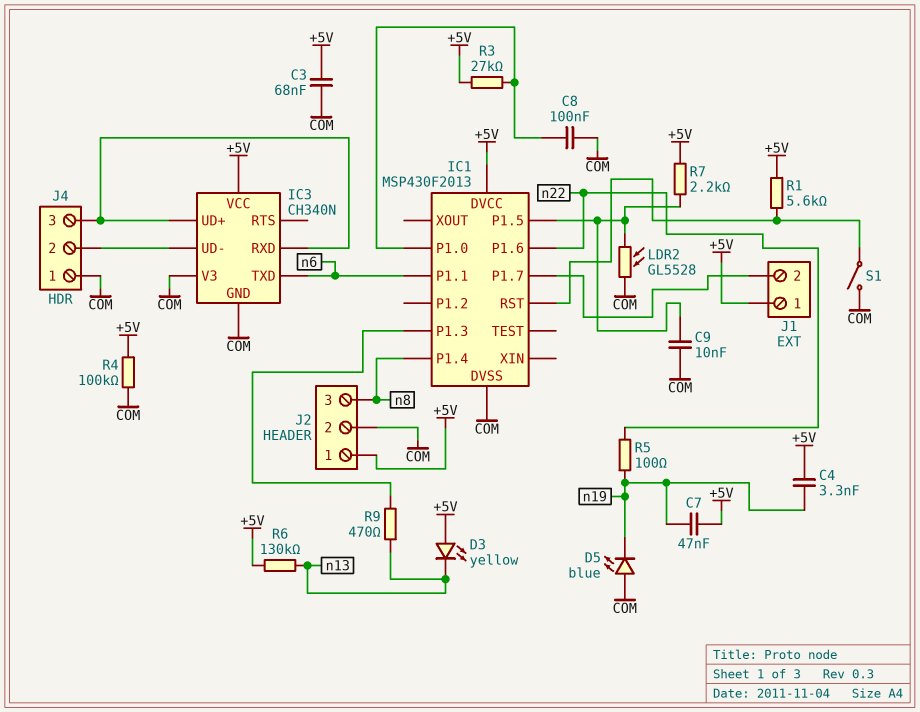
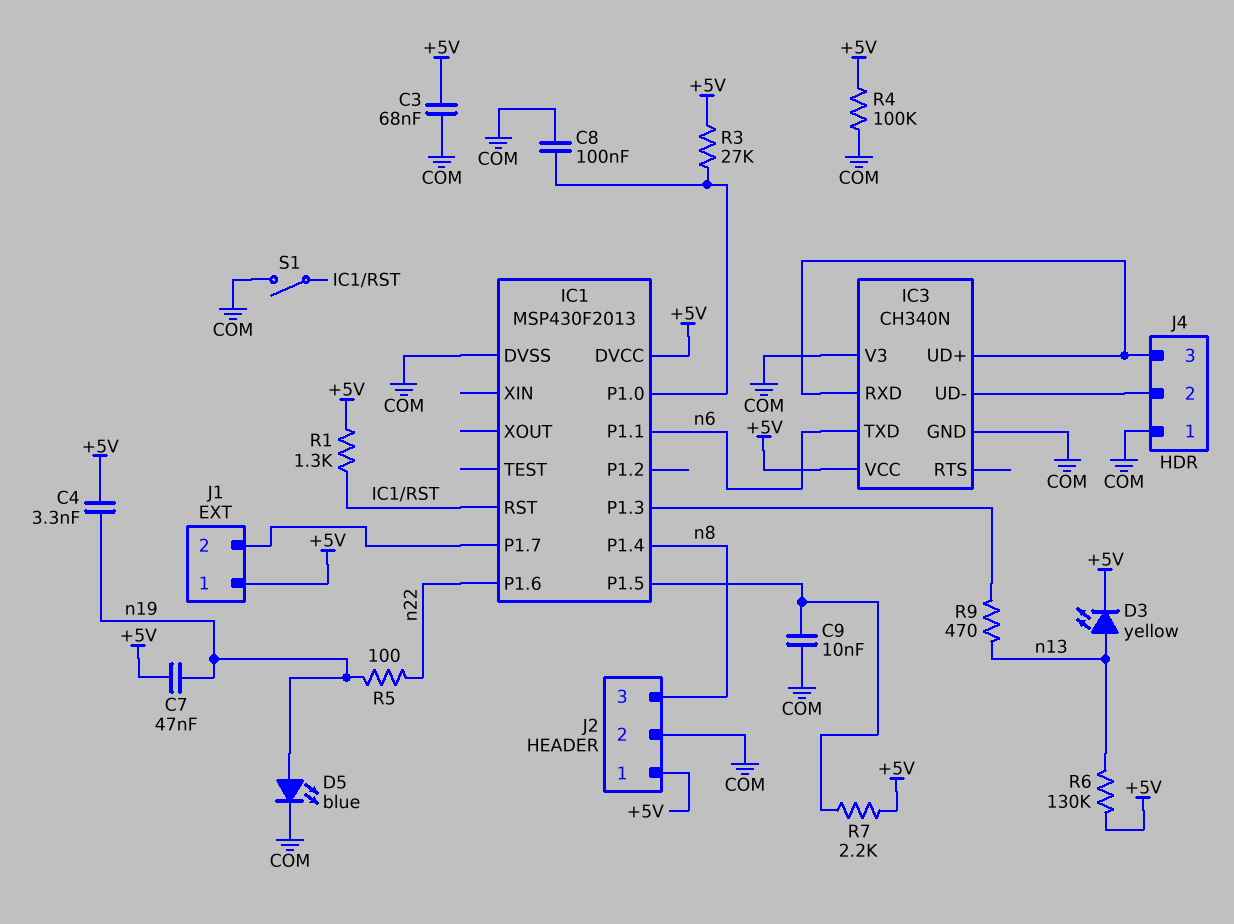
D3: LED yellow (A +5V, K n13) -> LED yellow (A n13, K +5V)
D5: LED blue (A COM, K n19) -> LED blue (A n19, K COM)
LDR2: GL5528 (COM, IC1/P1.5) -> none
R1: 5.6k (+5V, IC1/RST) -> 1.3k (+5V, IC1/RST)

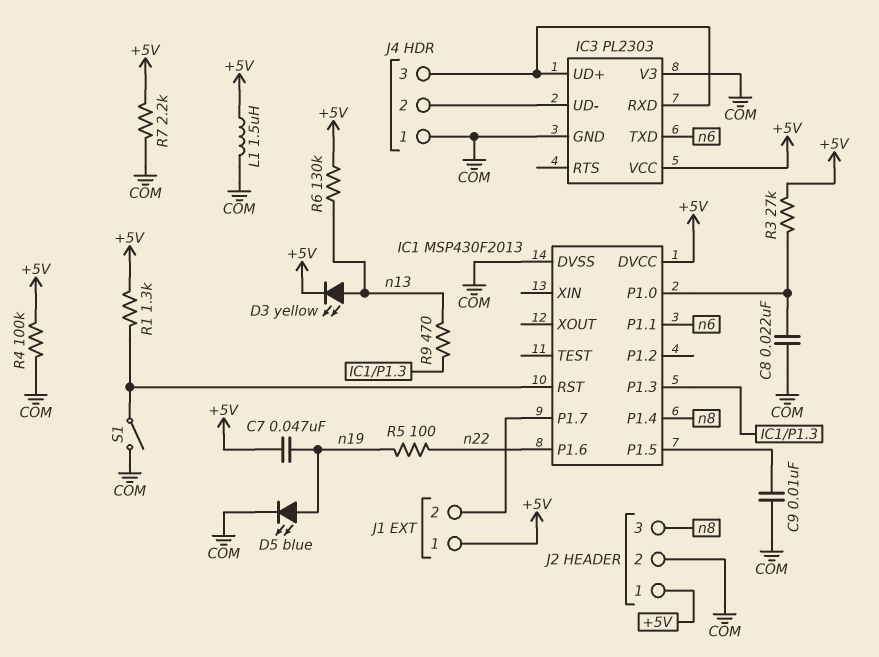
C3: 68nF (+5V, COM) -> none
C4: 3.3nF (+5V, n19) -> none
C8: 100nF (COM, IC1/P1.0) -> 22nF (COM, IC1/P1.0)
IC3: CH340N -> PL2303
L1: none -> 1.5uH (+5V, COM)
R7: 2.2k (+5V, IC1/P1.5) -> 2.2k (+5V, COM)

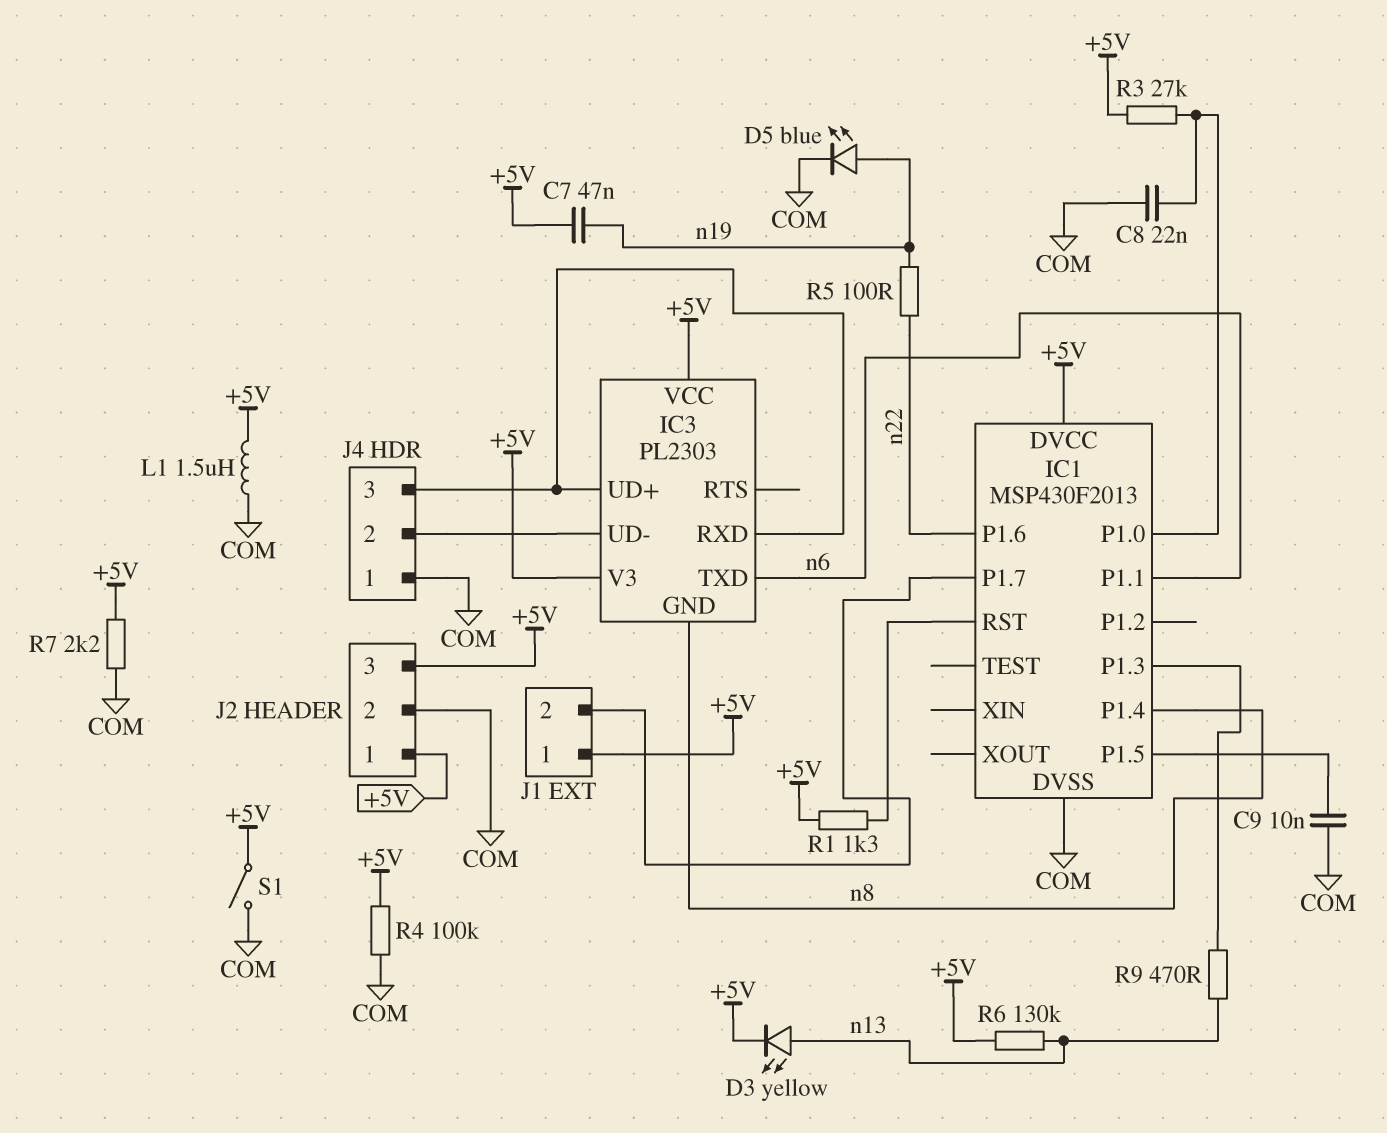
IC3 pin GND: COM -> n8
IC3 pin V3: COM -> +5V
J2 pin 3: n8 -> +5V
S1: switch (COM, IC1/RST) -> switch (+5V, COM)

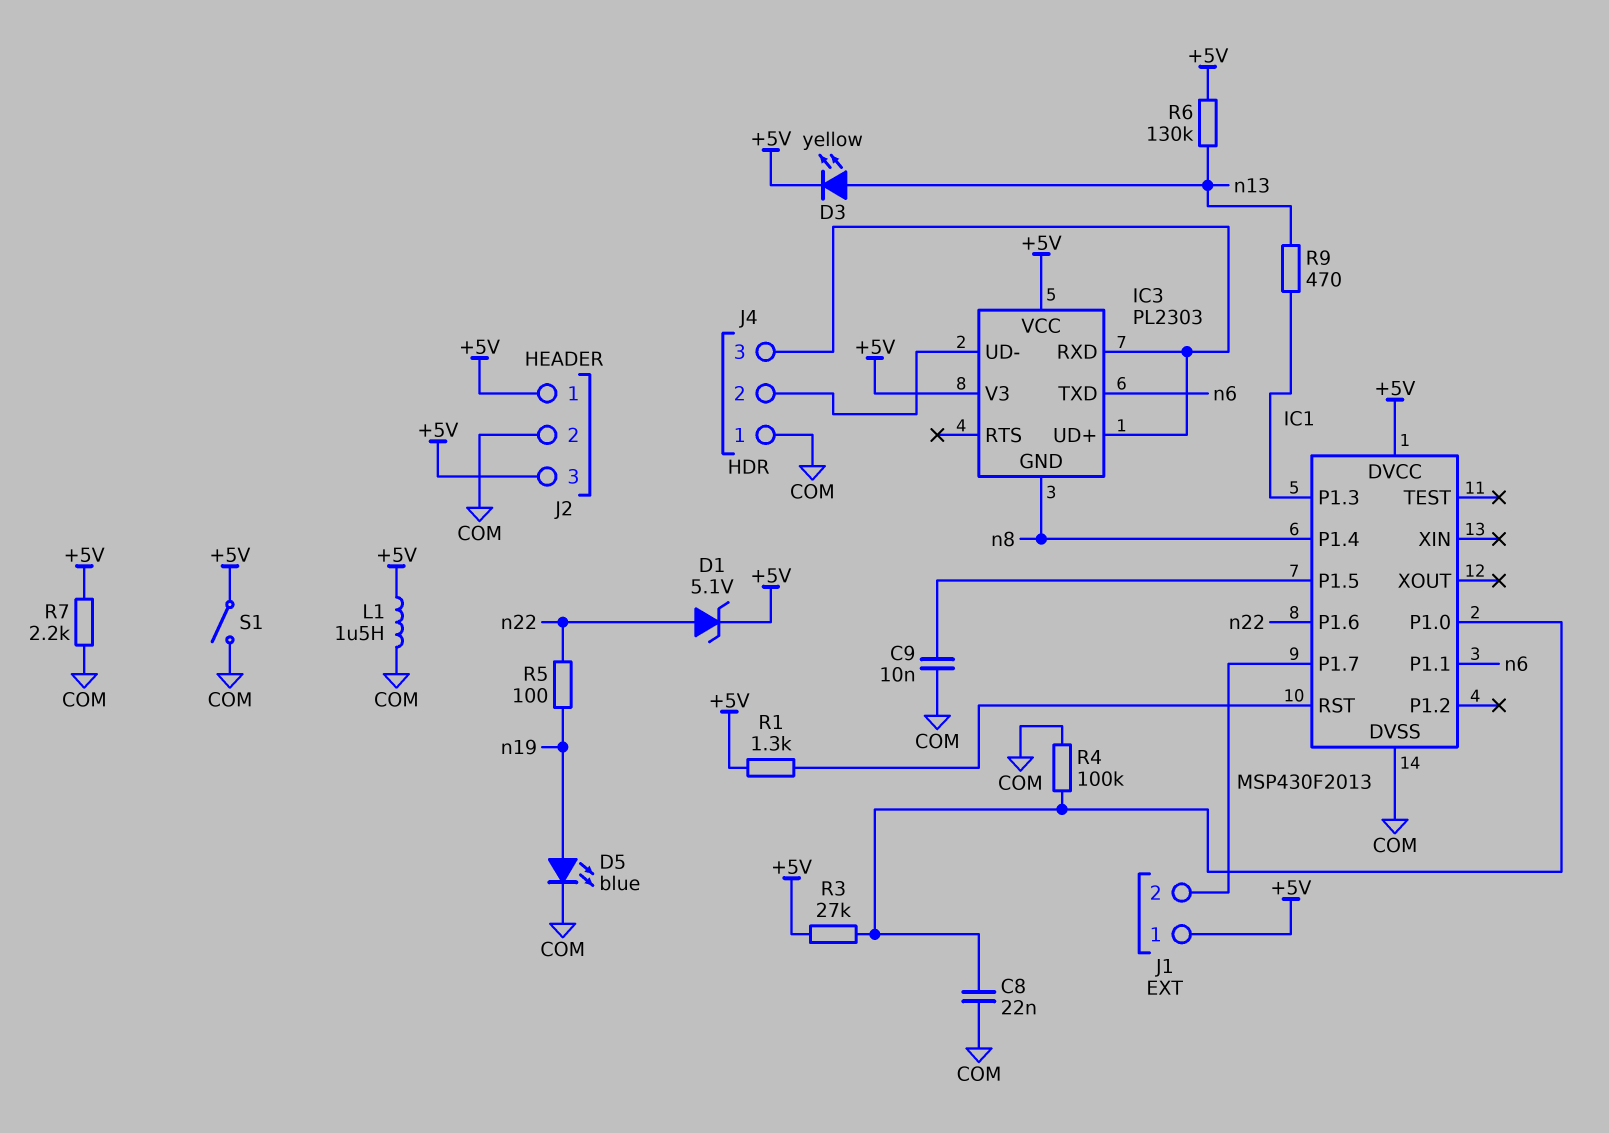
C7: 47nF (+5V, n19) -> none
D1: none -> zener 5.1V (A n22, K +5V)
R4: 100k (+5V, COM) -> 100k (COM, IC1/P1.0)

